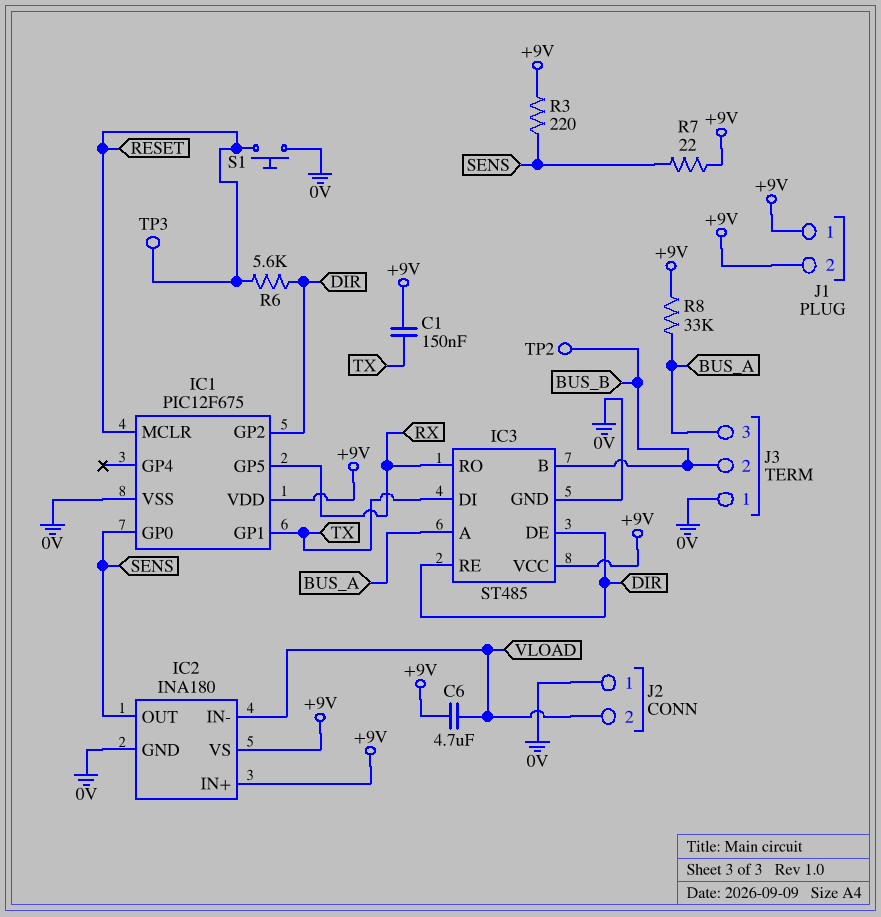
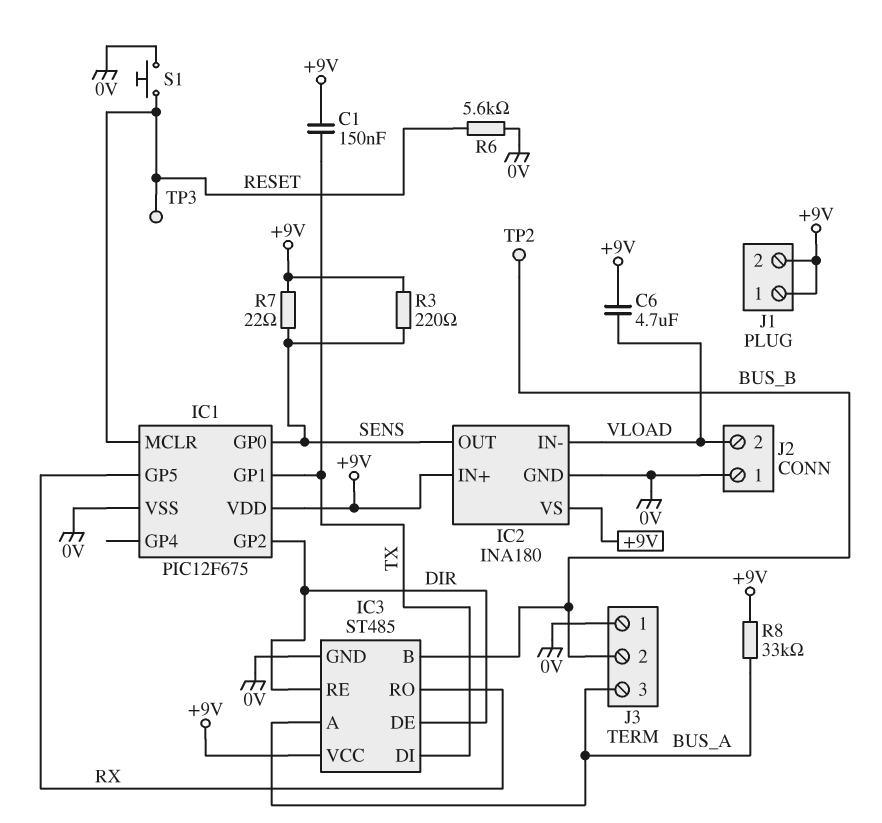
R6: 5.6k (DIR, RESET) -> 5.6k (0V, RESET)

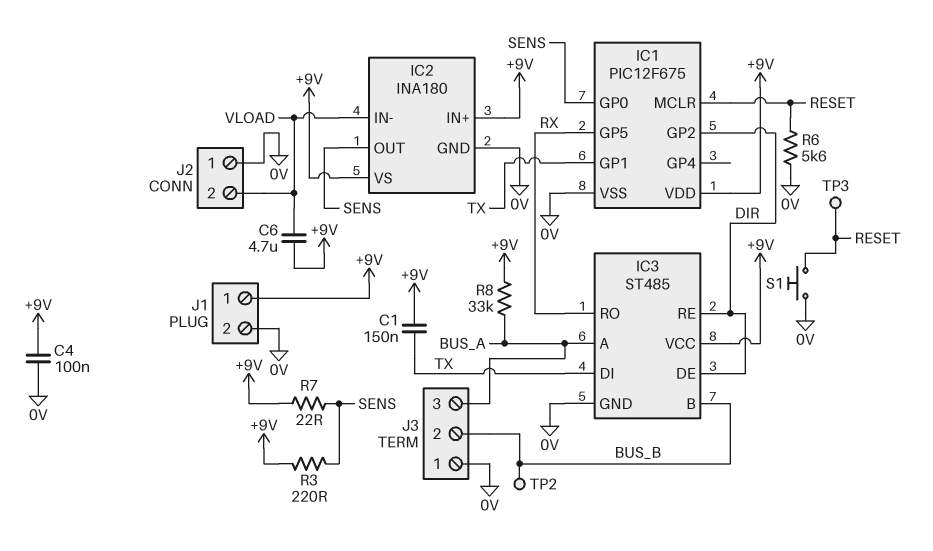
C4: none -> 100nF (+9V, 0V)
J1 pin 2: +9V -> 0V

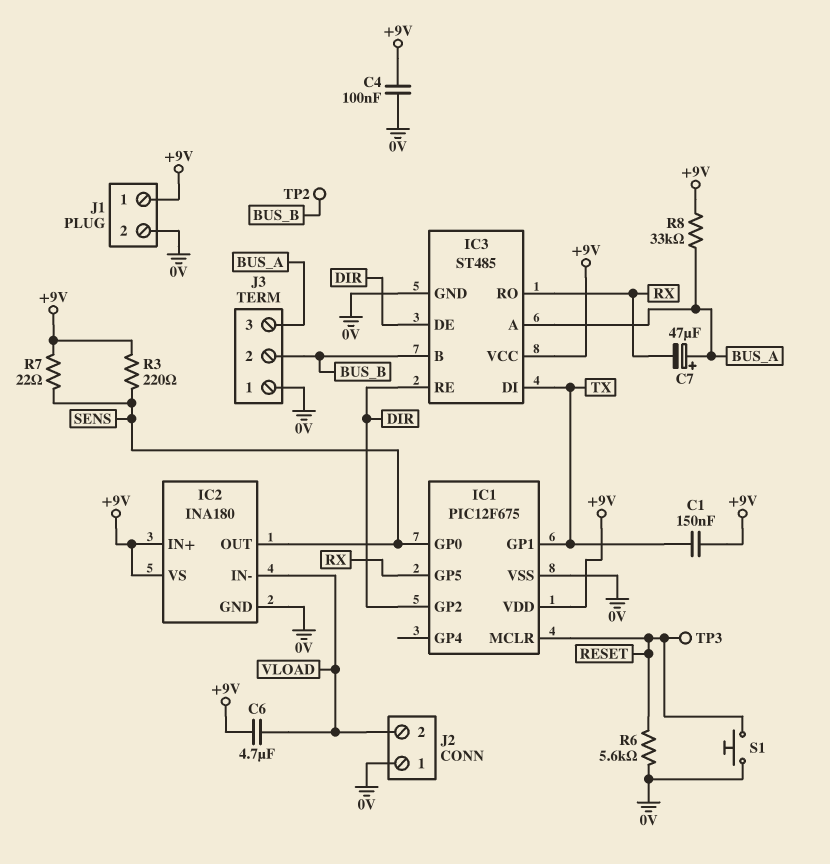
C7: none -> 47uF (plus BUS_A, minus RX)

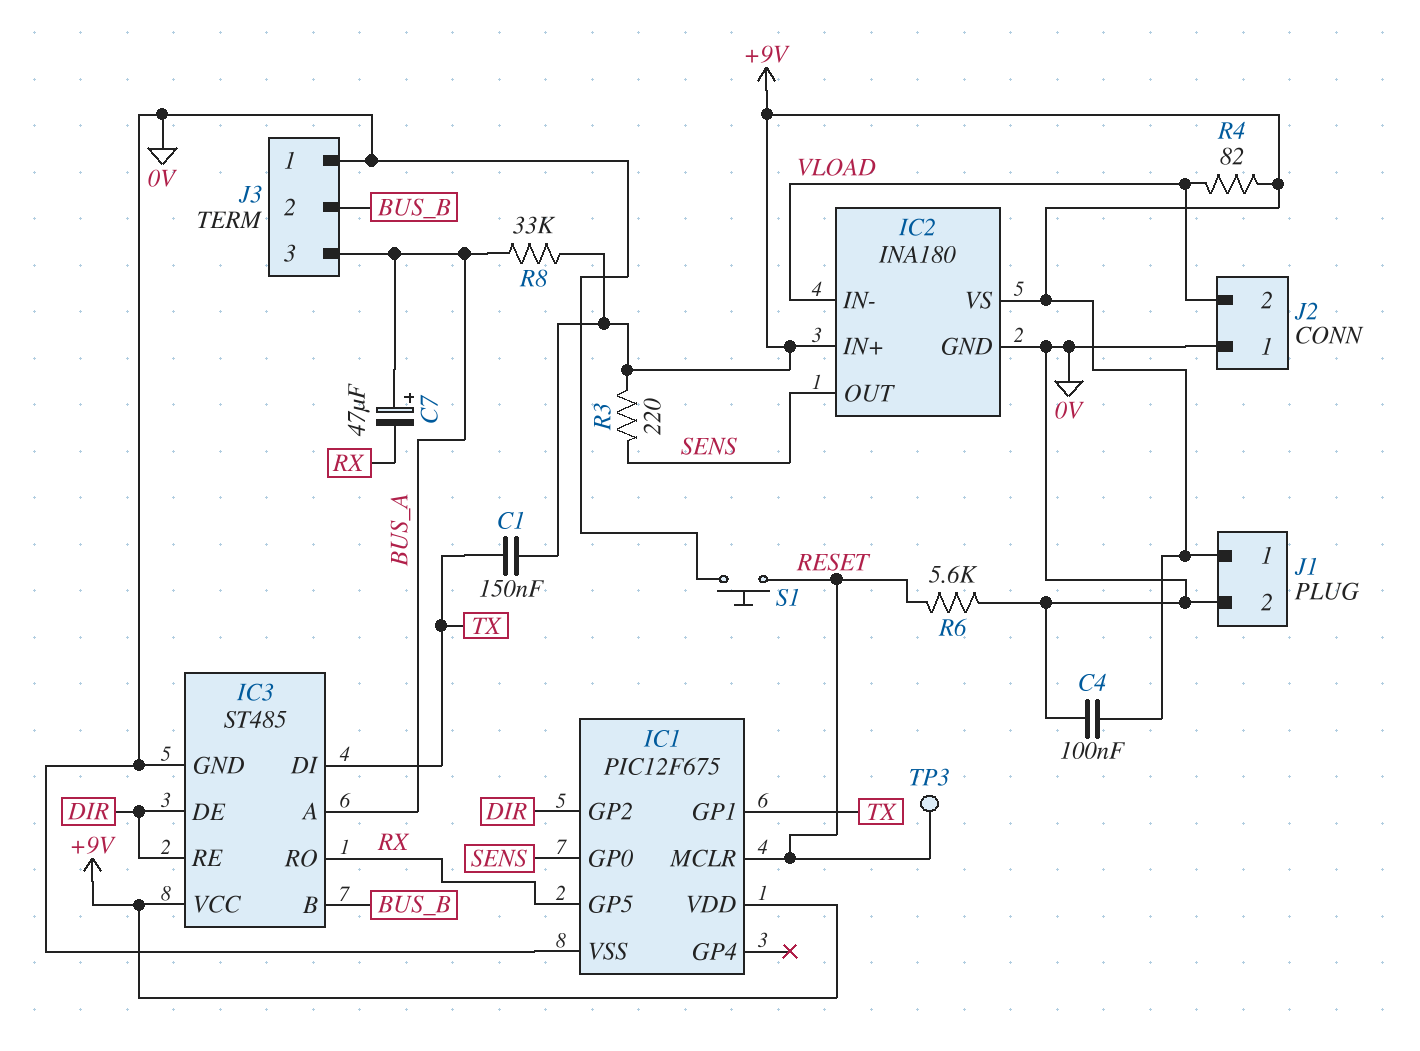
C6: 4.7uF (+9V, VLOAD) -> none
R4: none -> 82 (+9V, VLOAD)
R7: 22 (+9V, SENS) -> none
TP2: test point (BUS_B) -> none

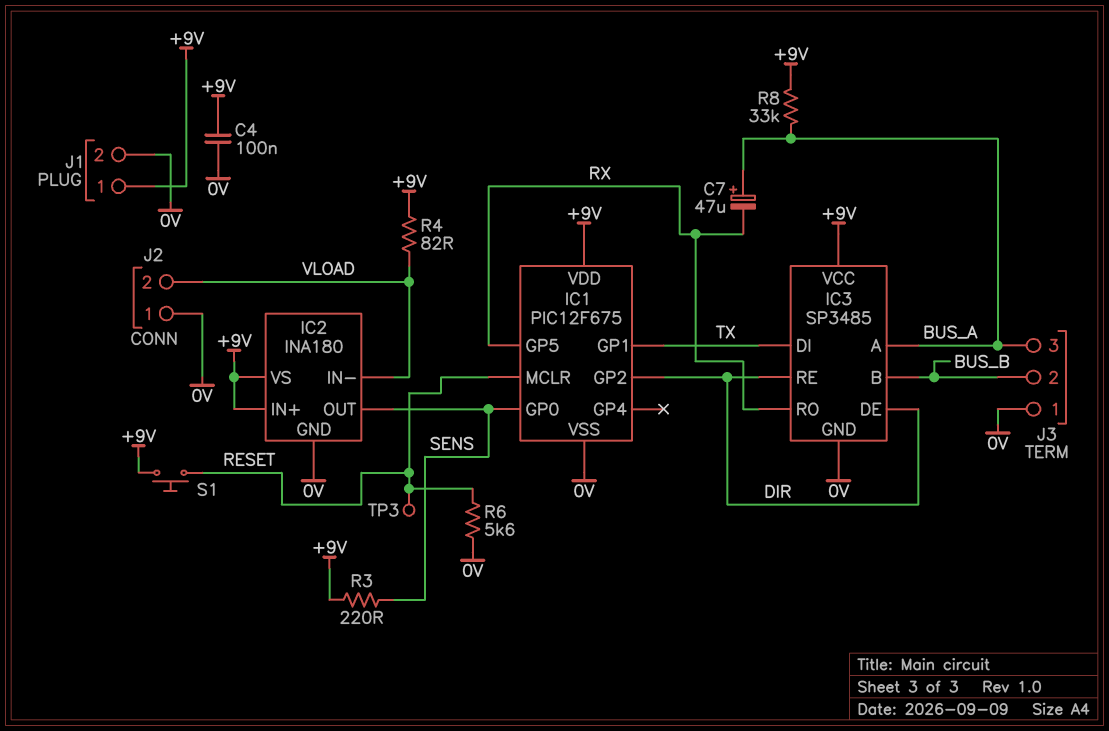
C1: 150nF (+9V, TX) -> none
IC3: ST485 -> SP3485
S1: button (0V, RESET) -> button (+9V, RESET)

